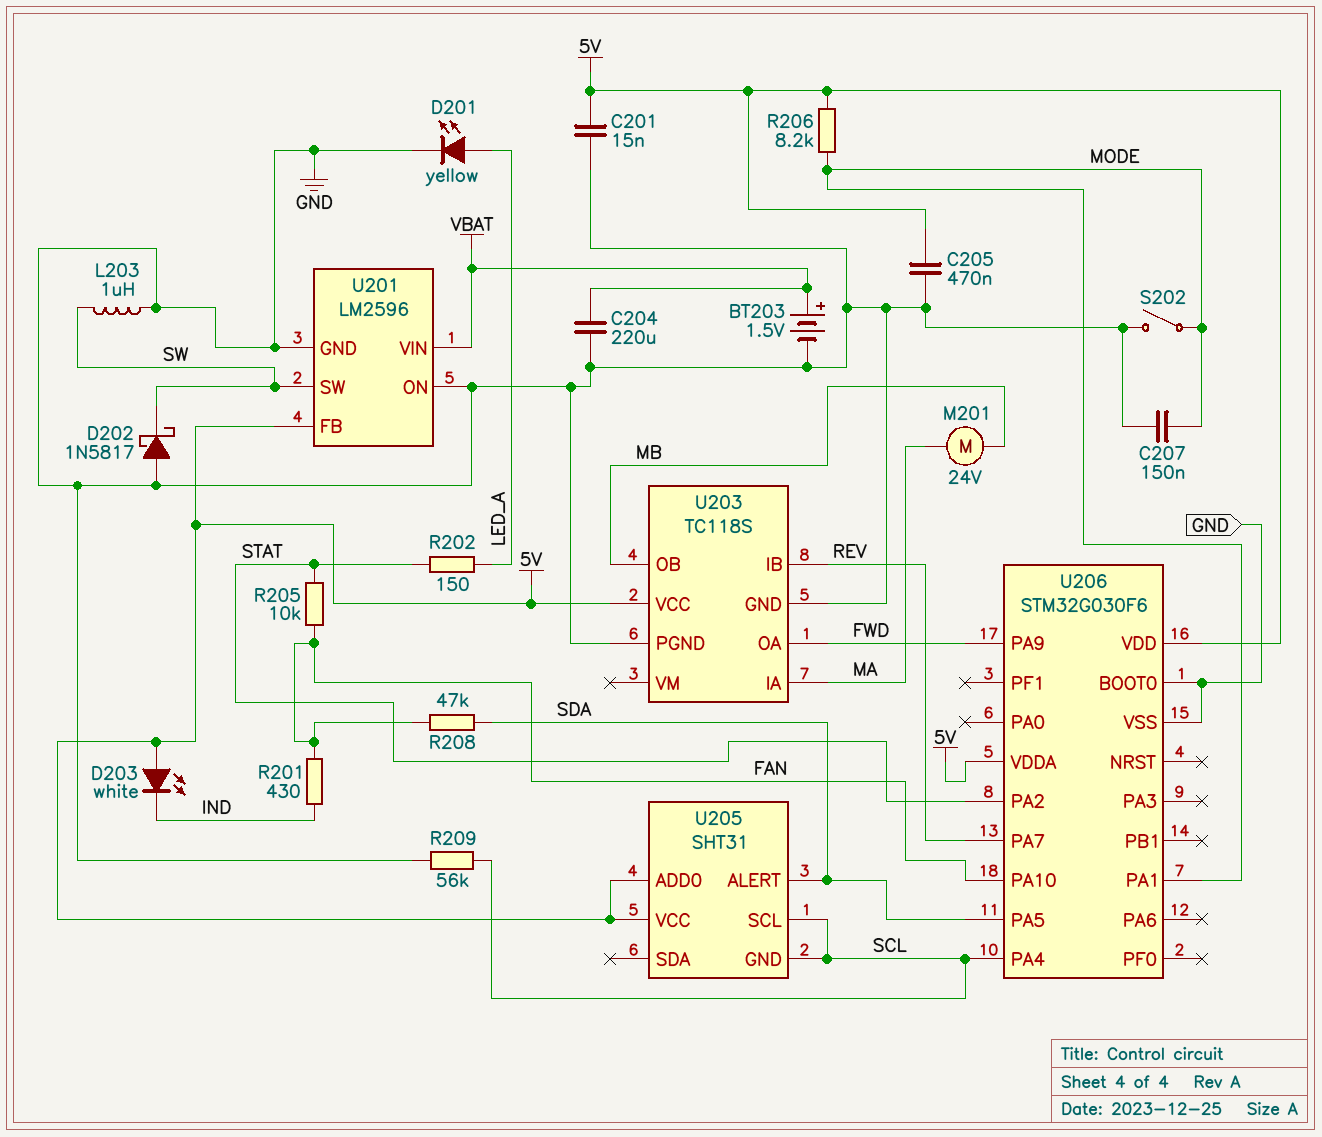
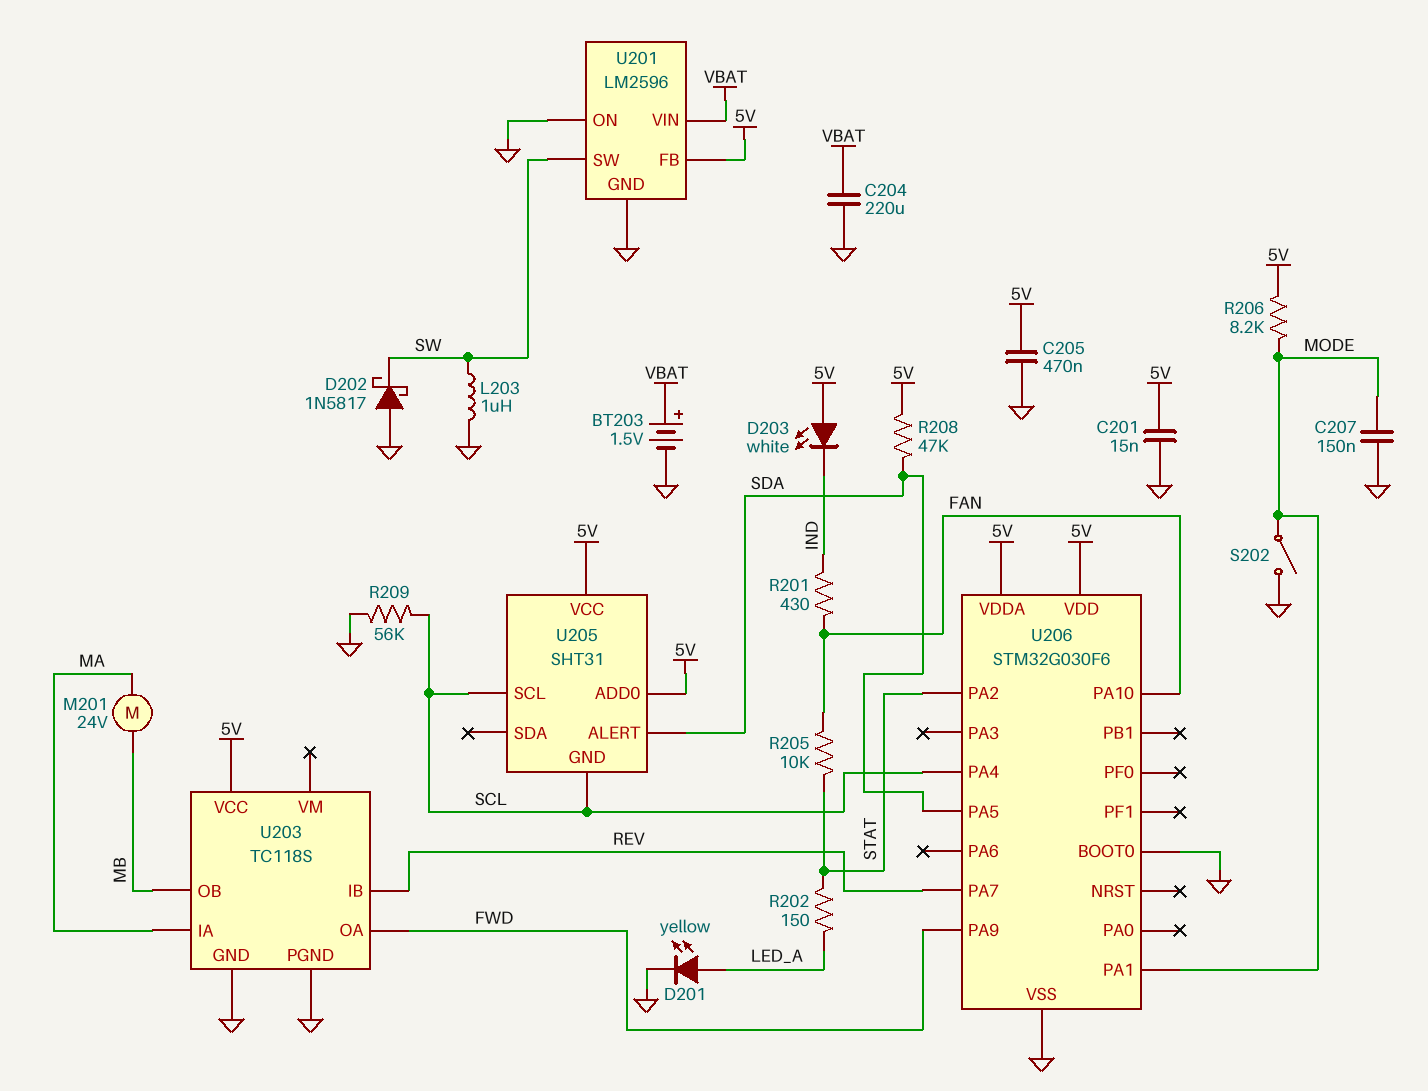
R208: 47k (FAN, SDA) -> 47k (5V, SDA)

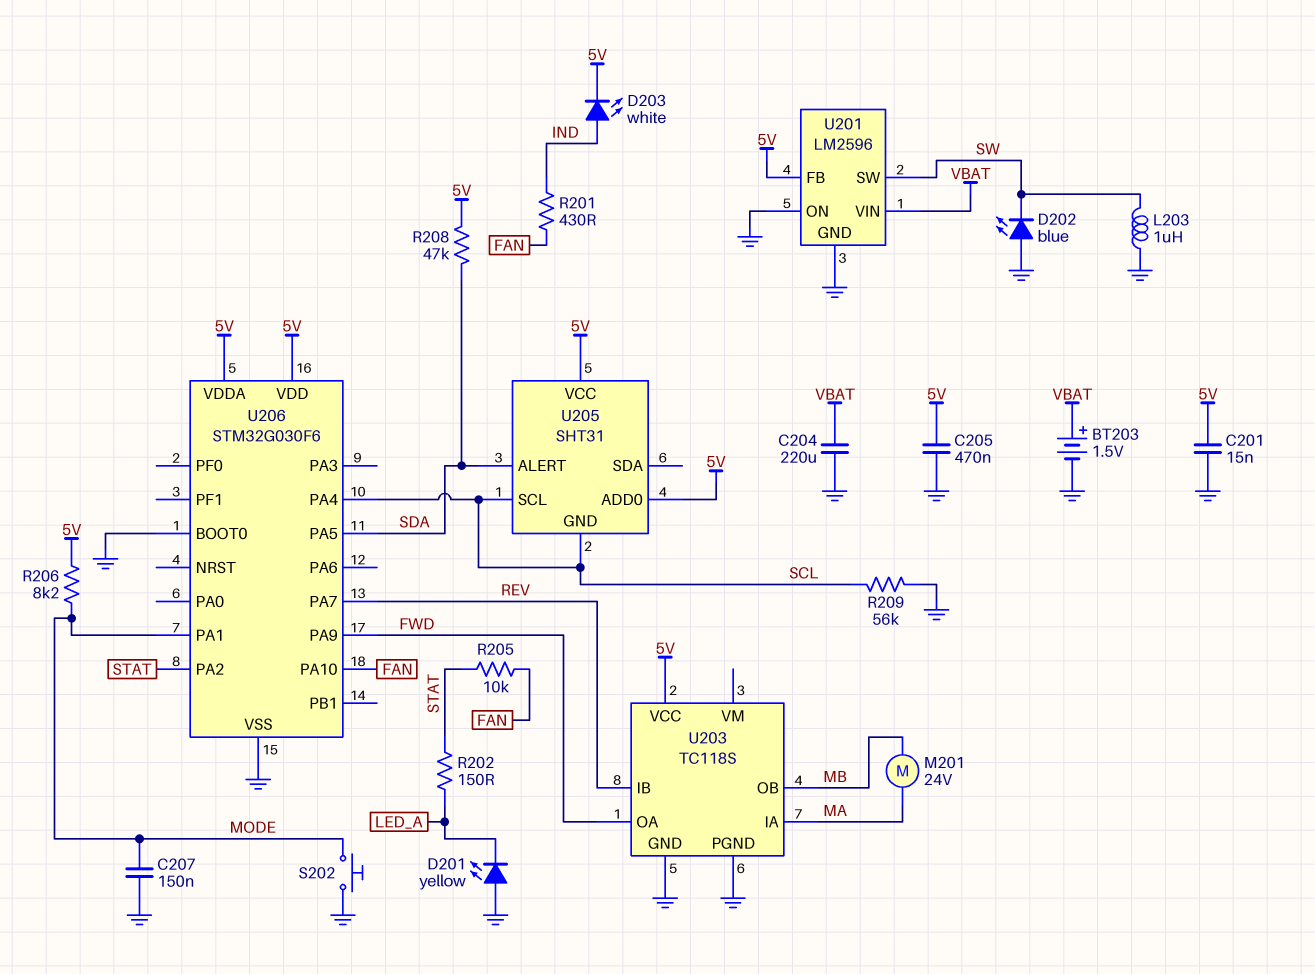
D201: LED yellow (A LED_A, K GND) -> LED yellow (A GND, K LED_A)
D202: schottky 1N5817 (A GND, K SW) -> LED blue (A GND, K SW)
D203: LED white (A 5V, K IND) -> LED white (A IND, K 5V)
S202: switch (GND, MODE) -> button (GND, MODE)

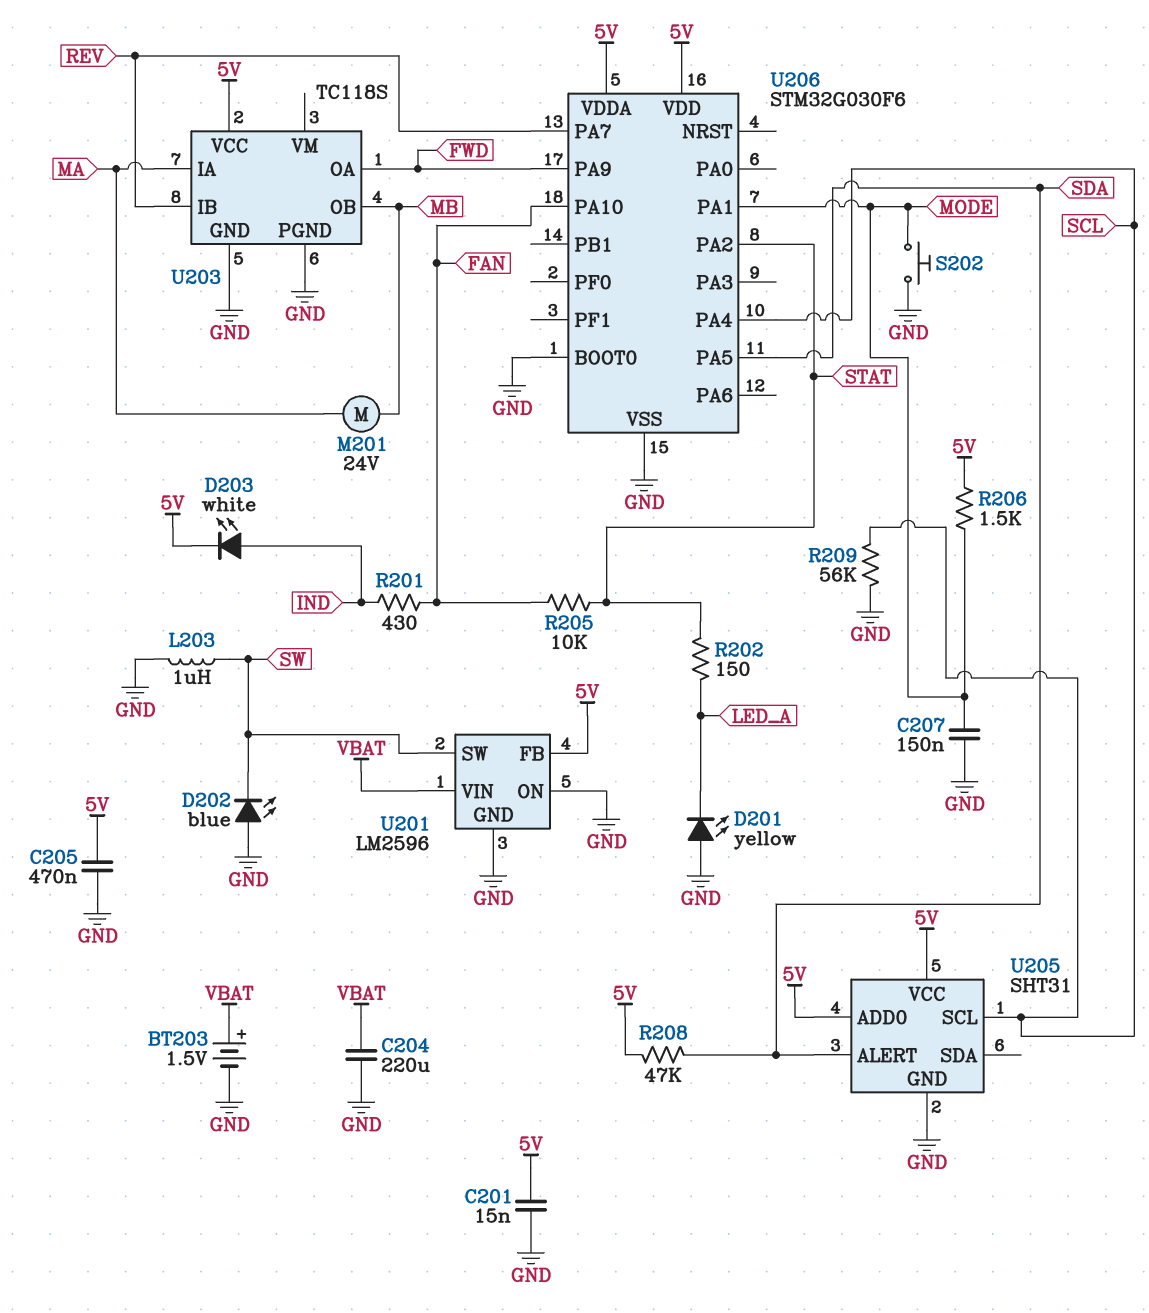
R206: 8.2k (5V, MODE) -> 1.5k (5V, MODE)
U205 pin GND: SCL -> GND

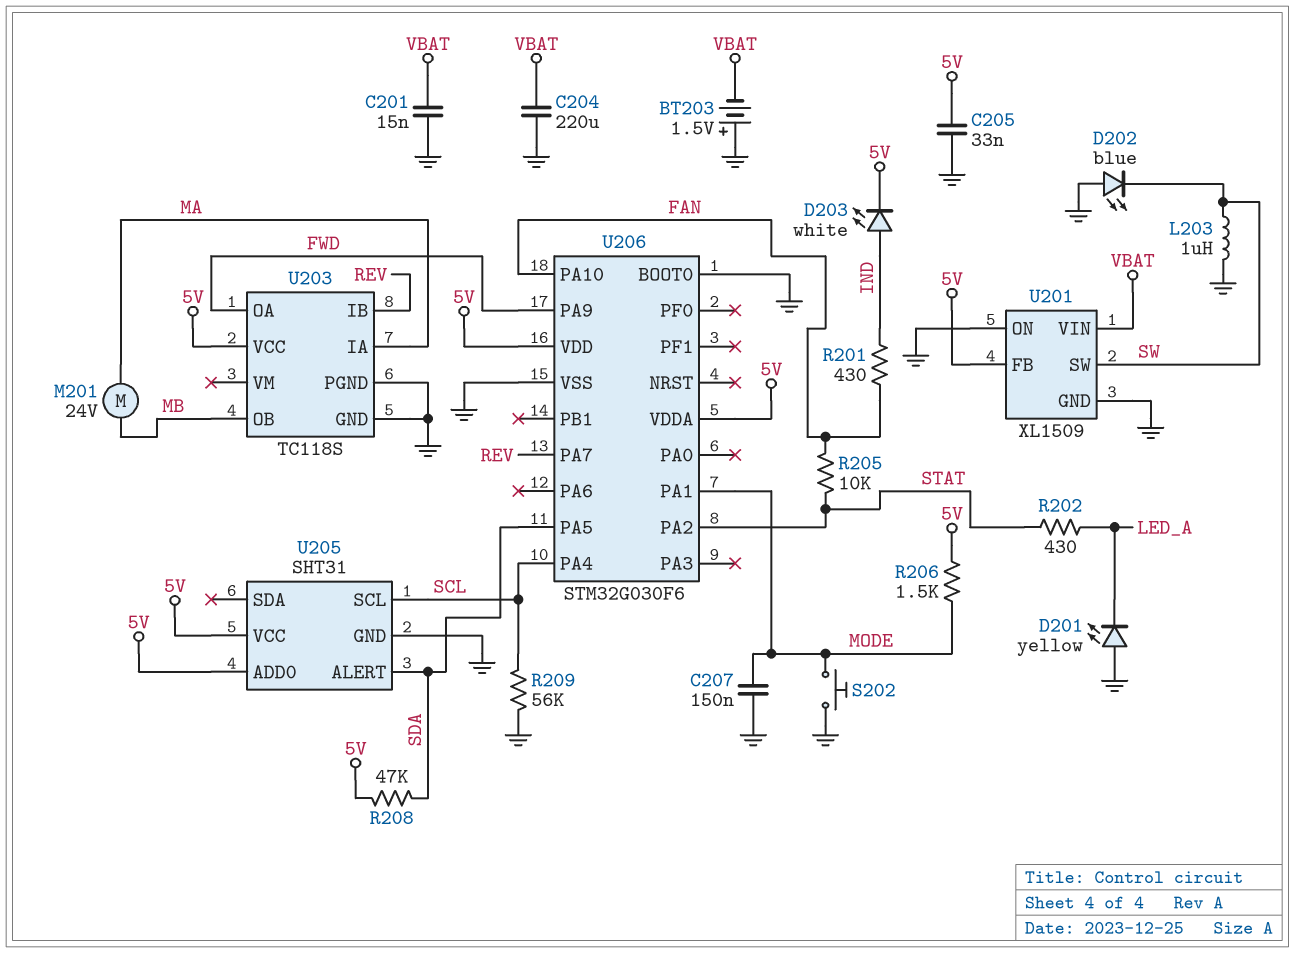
BT203: 1.5V (plus VBAT, minus GND) -> 1.5V (plus GND, minus VBAT)
C201: 15nF (5V, GND) -> 15nF (GND, VBAT)
C205: 470nF (5V, GND) -> 33nF (5V, GND)
R202: 150 (LED_A, STAT) -> 430 (LED_A, STAT)
U201: LM2596 -> XL1509

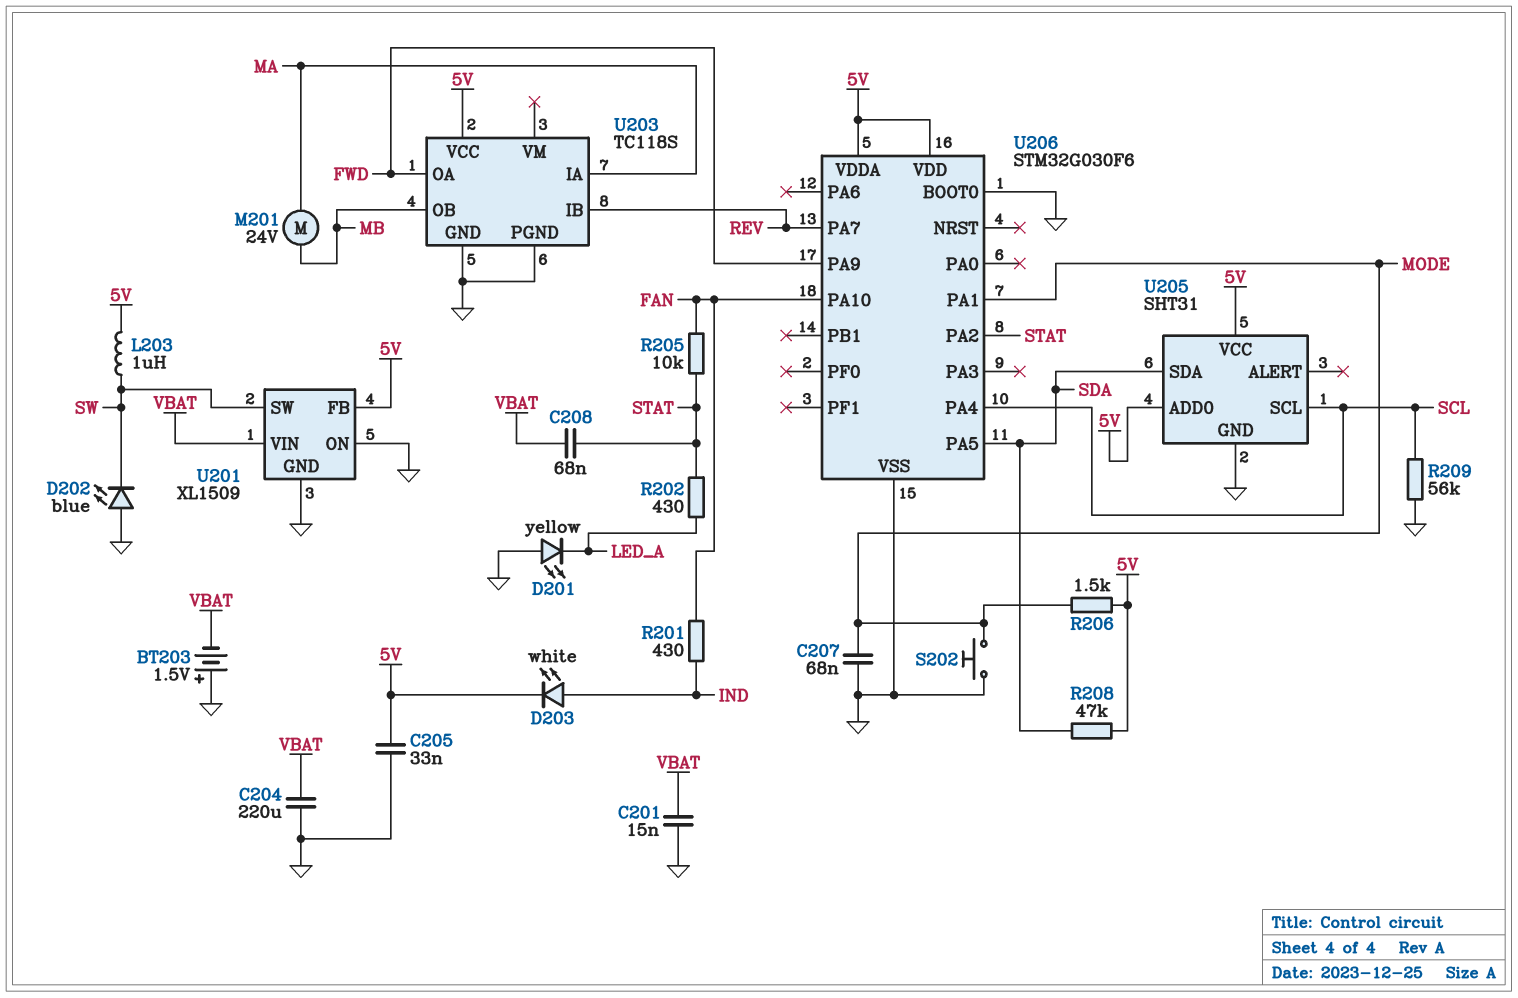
C207: 150nF (GND, MODE) -> 68nF (GND, MODE)
C208: none -> 68nF (STAT, VBAT)
L203: 1uH (GND, SW) -> 1uH (5V, SW)
U205 pin ALERT: SDA -> none
U205 pin SDA: none -> SDA

